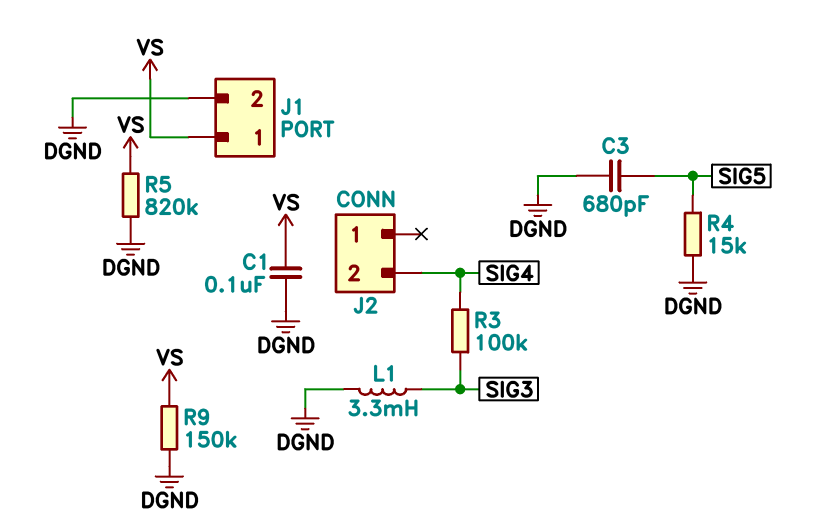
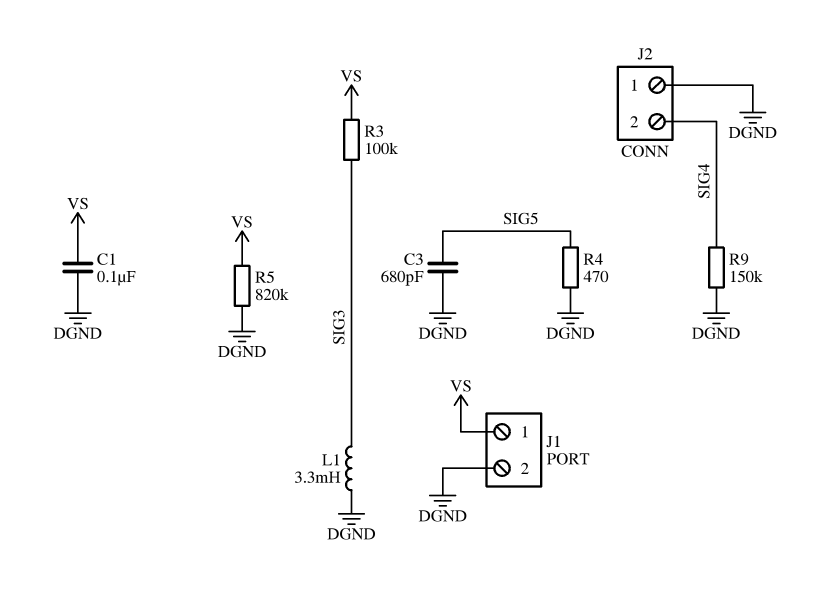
J2 pin 1: none -> DGND
R3: 100k (SIG3, SIG4) -> 100k (SIG3, VS)
R4: 15k (DGND, SIG5) -> 470 (DGND, SIG5)
R9: 150k (DGND, VS) -> 150k (DGND, SIG4)

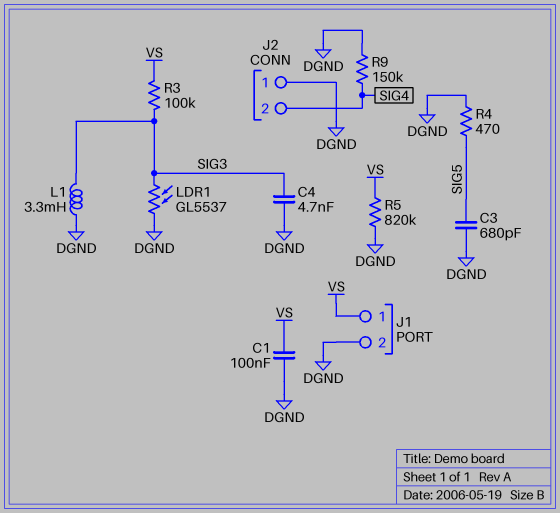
C4: none -> 4.7nF (DGND, SIG3)
LDR1: none -> GL5537 (DGND, SIG3)

